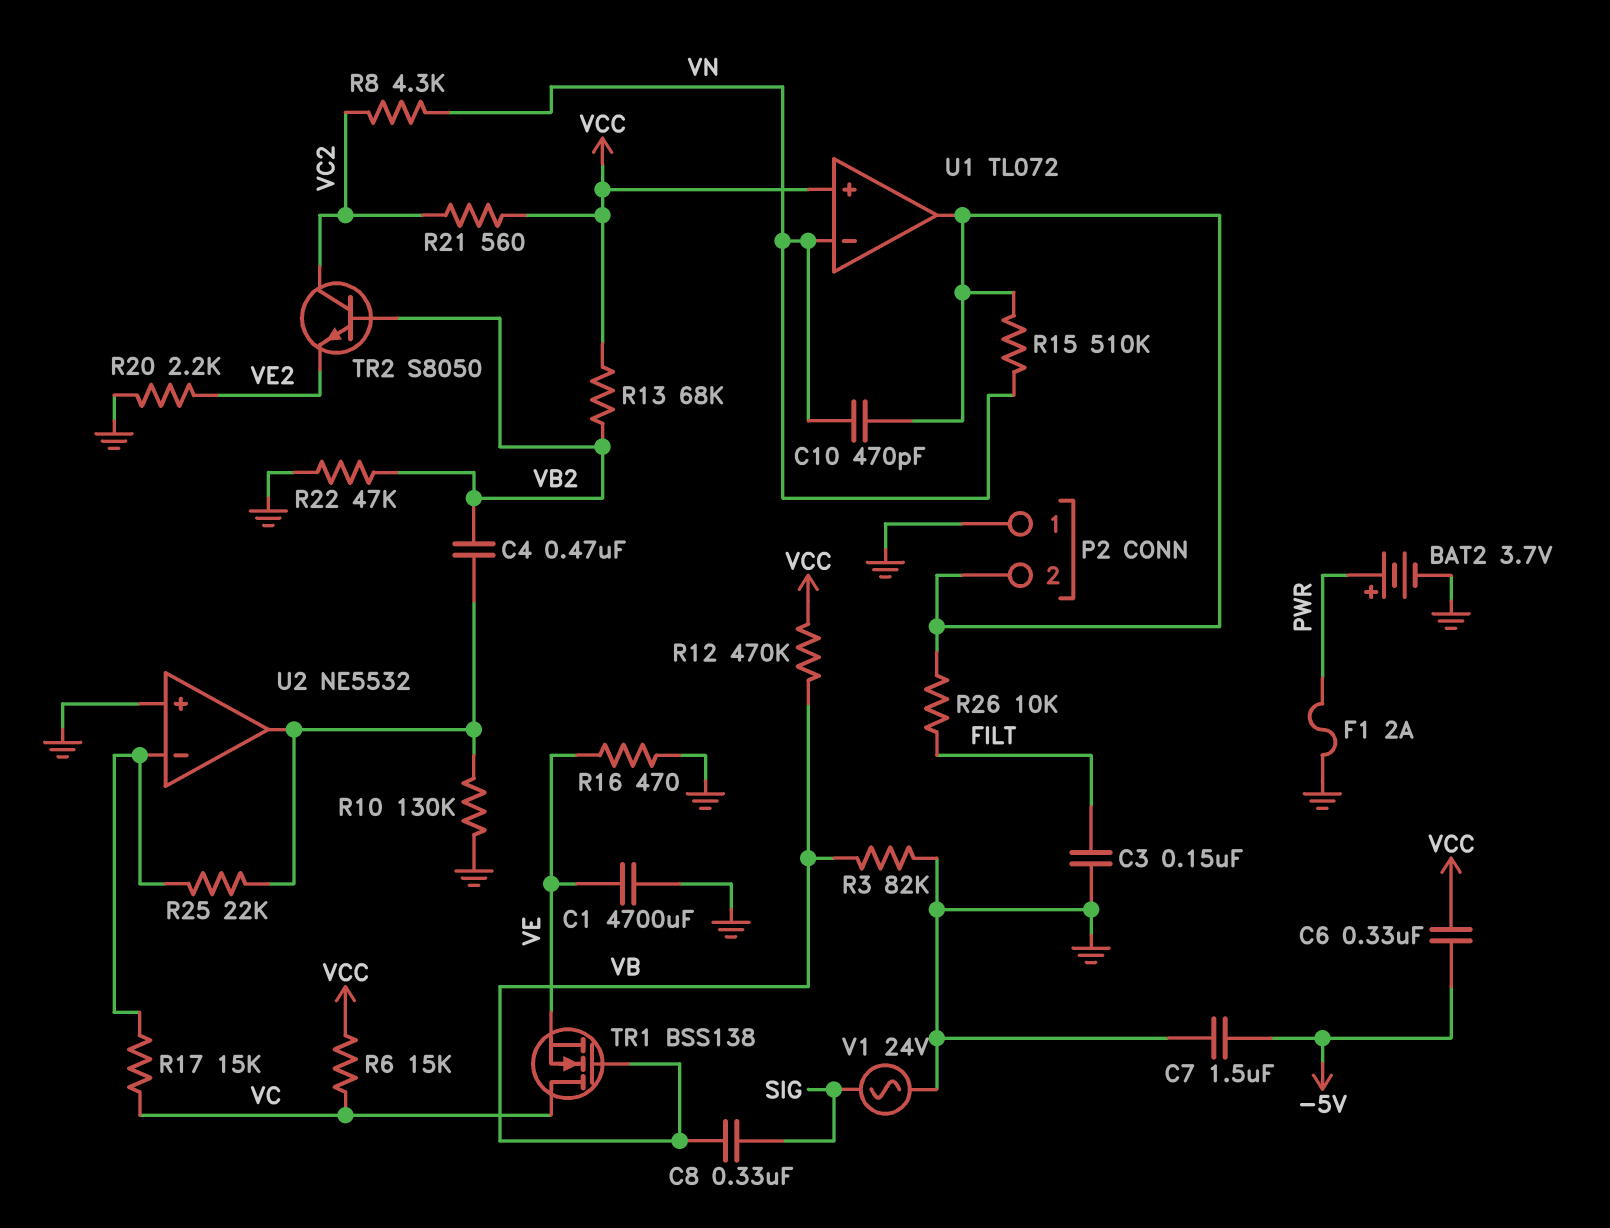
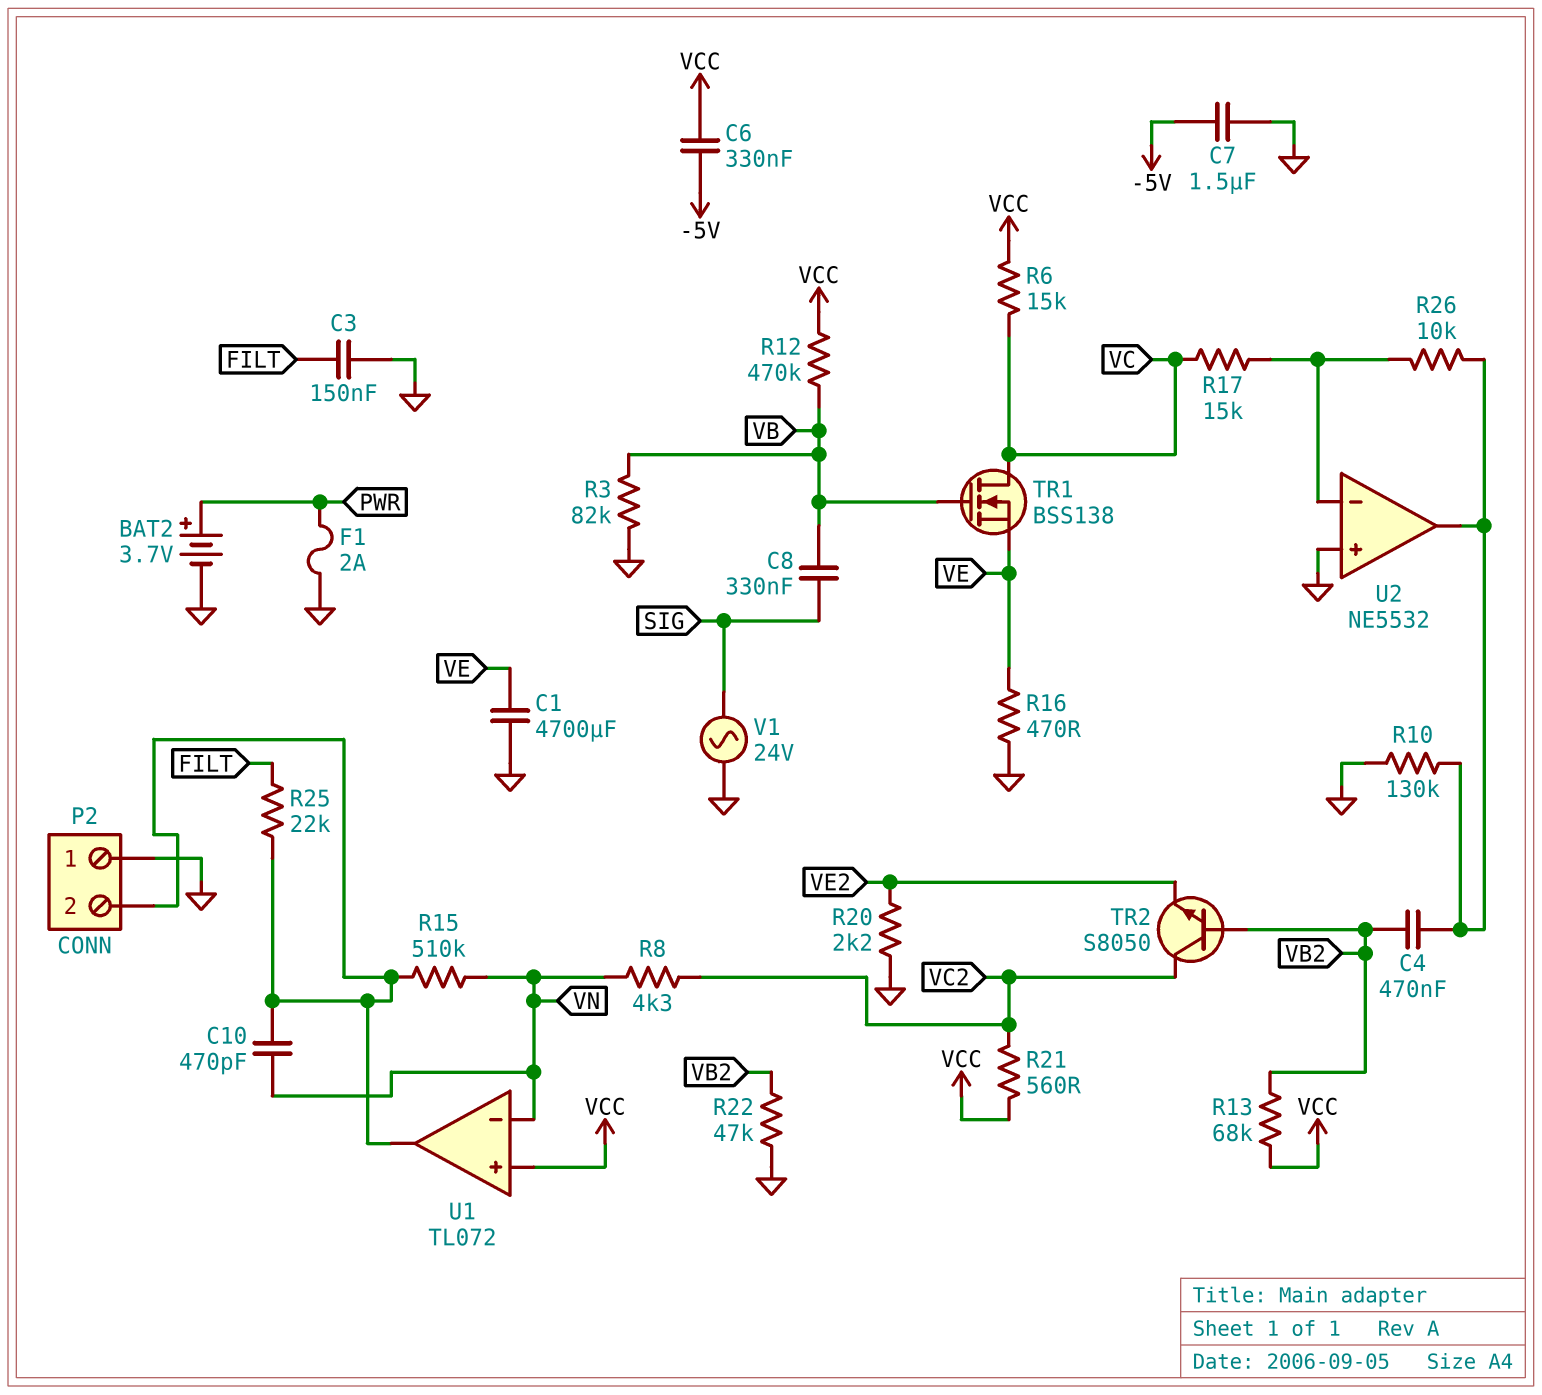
R25: 22k (U2/in-, U2/out) -> 22k (FILT, P2/2)
R26: 10k (FILT, P2/2) -> 10k (U2/in-, U2/out)

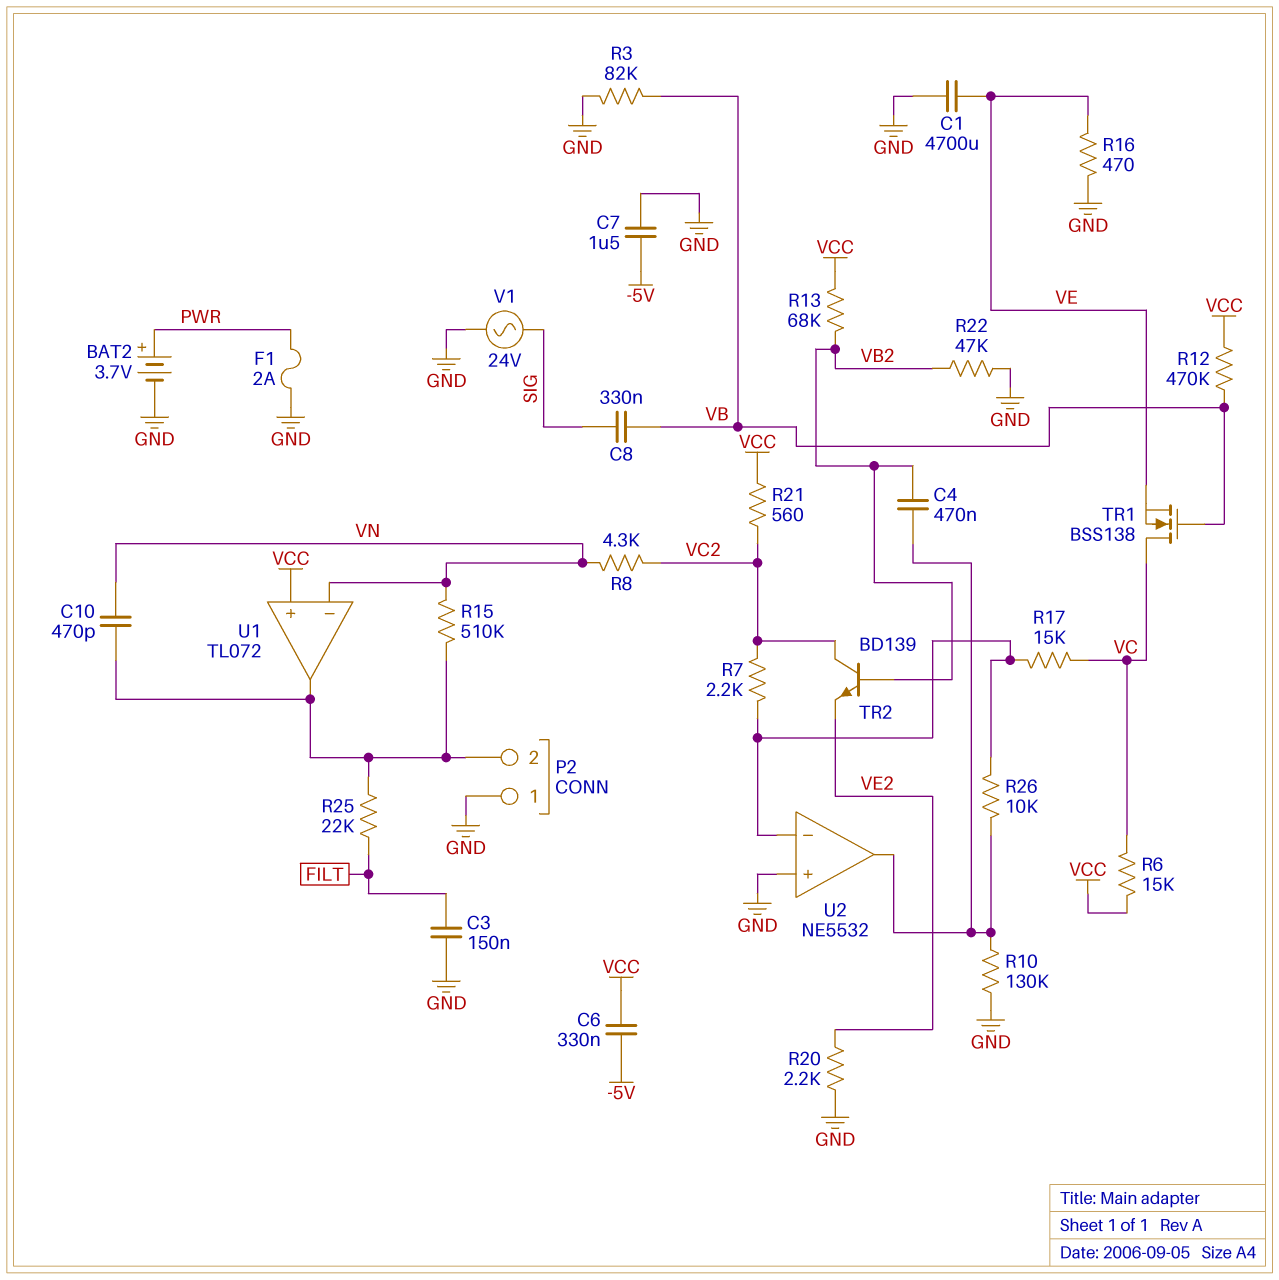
R7: none -> 2.2k (U2/in-, VC2)
TR2: NPN S8050 (B VB2, C VC2, E VE2) -> NPN BD139 (B VB2, C VC2, E VE2)

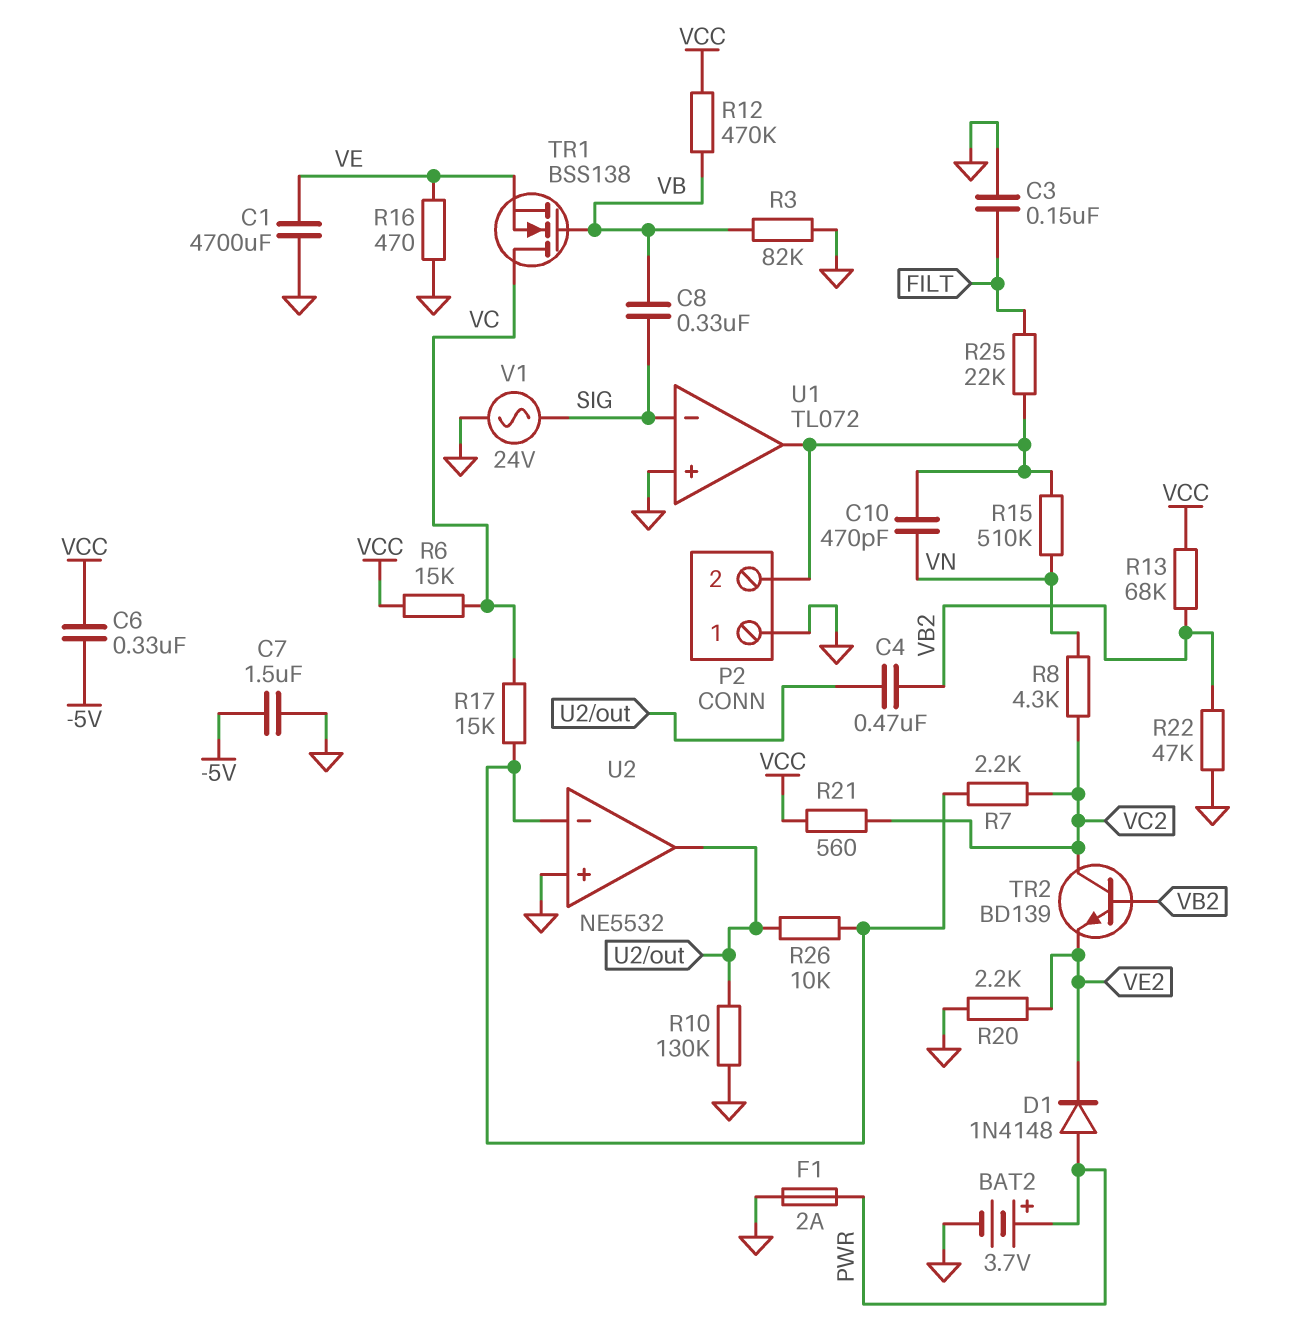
D1: none -> diode 1N4148 (A PWR, K VE2)
U1 pin in+: VCC -> GND
U1 pin in-: VN -> SIG

